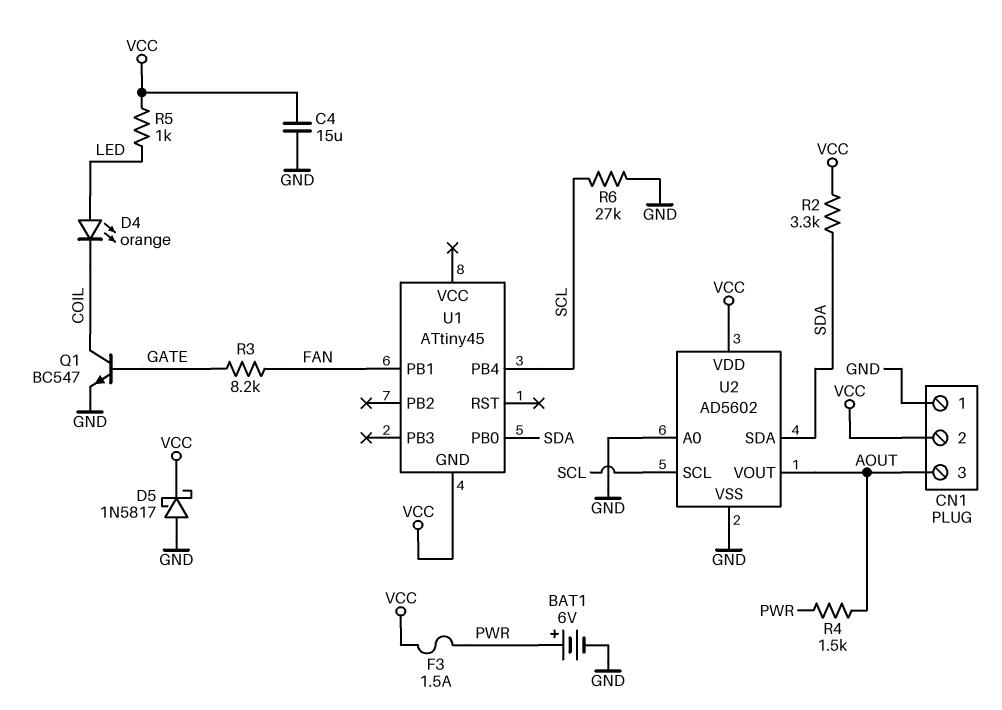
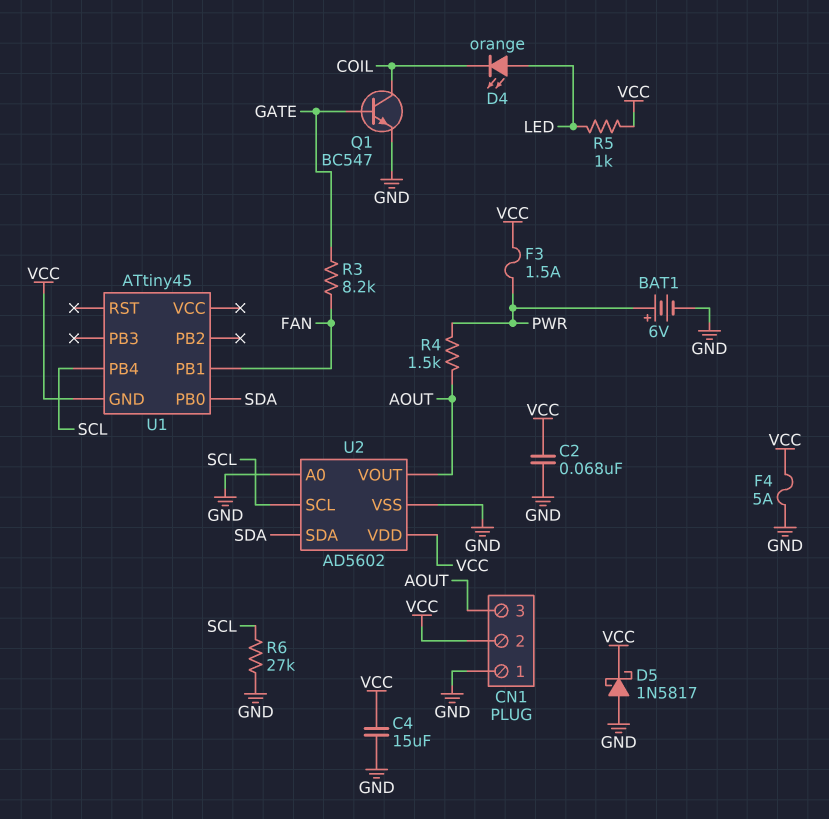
C2: none -> 68nF (GND, VCC)
F4: none -> 5A (GND, VCC)
R2: 3.3k (SDA, VCC) -> none

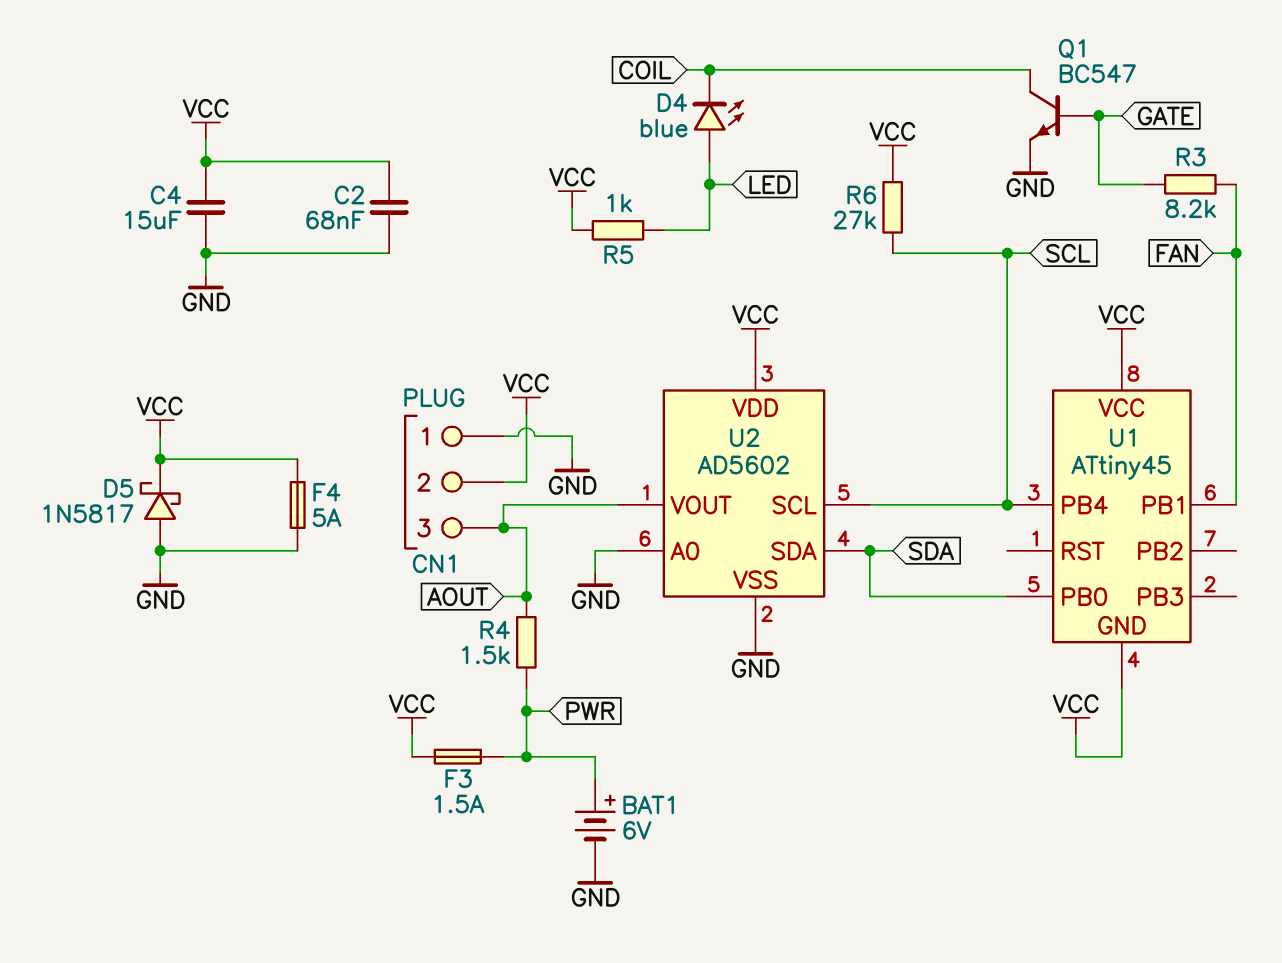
D4: LED orange (A LED, K COIL) -> LED blue (A LED, K COIL)
R6: 27k (GND, SCL) -> 27k (SCL, VCC)
U1 pin VCC: none -> VCC

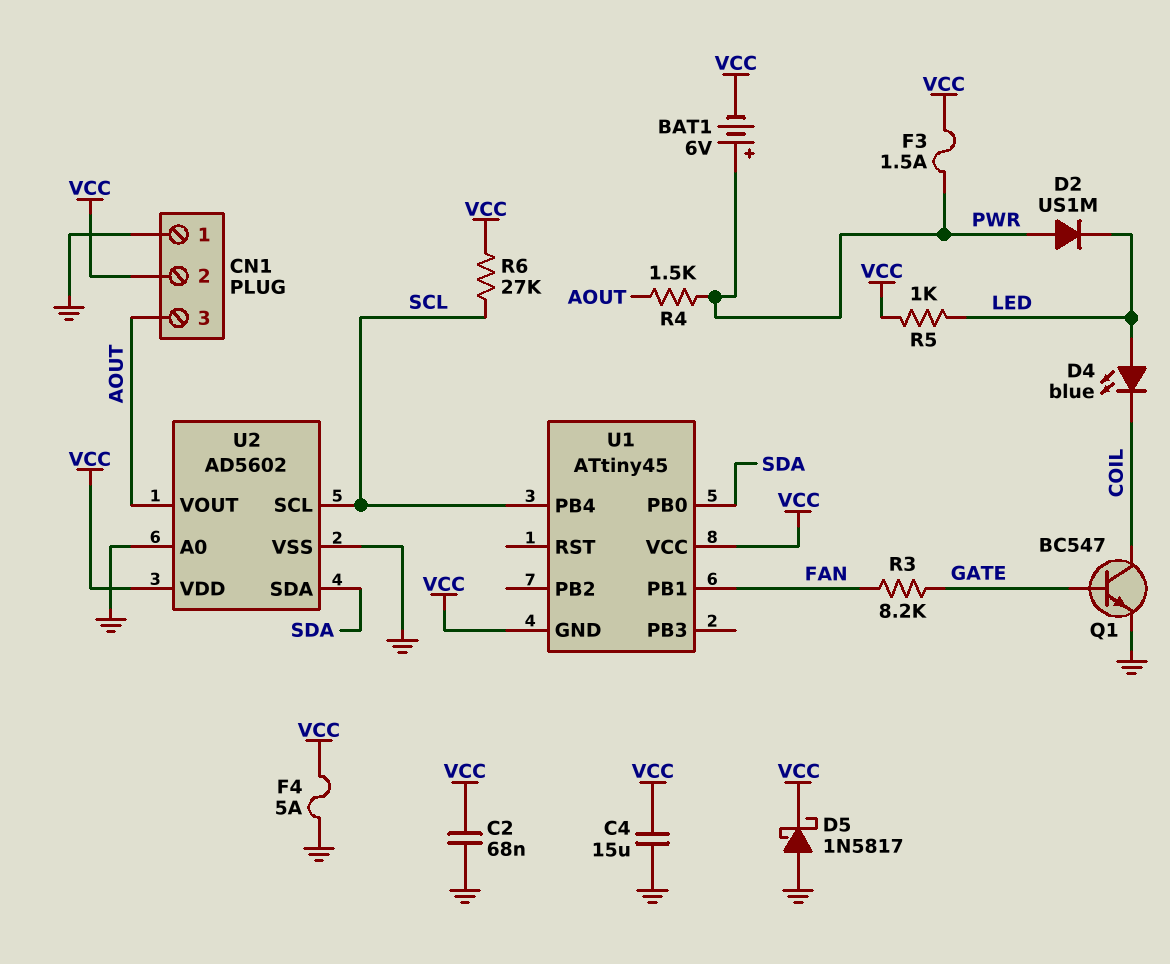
BAT1: 6V (plus PWR, minus GND) -> 6V (plus PWR, minus VCC)
D2: none -> diode US1M (A PWR, K LED)

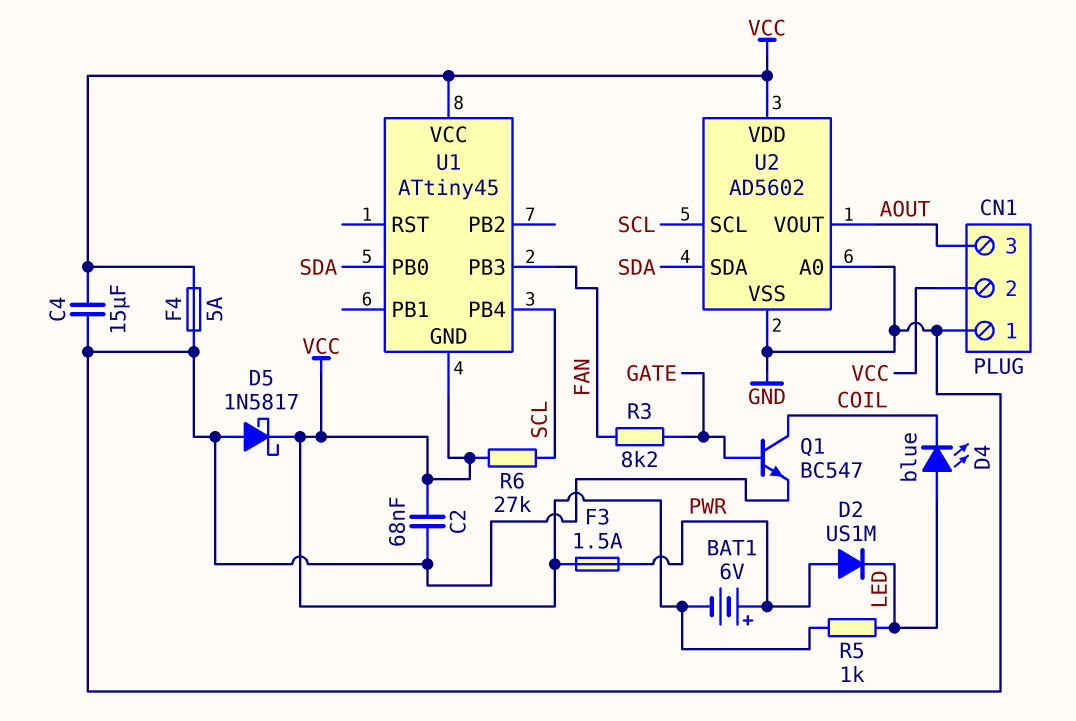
R4: 1.5k (AOUT, PWR) -> none
U1 pin PB1: FAN -> none
U1 pin PB3: none -> FAN

